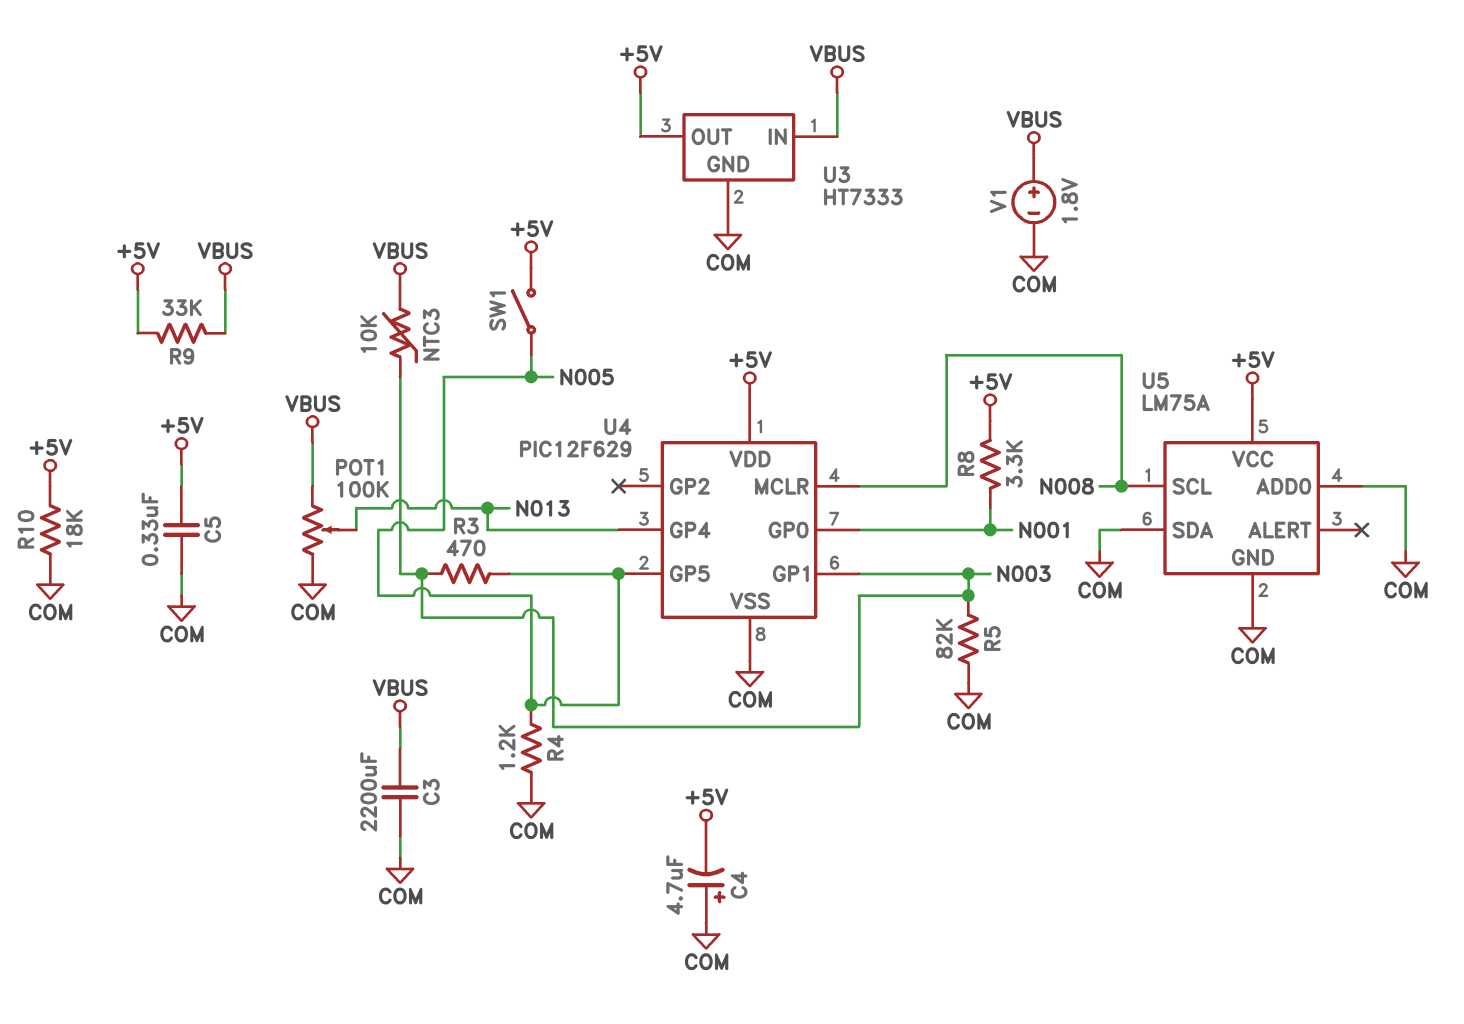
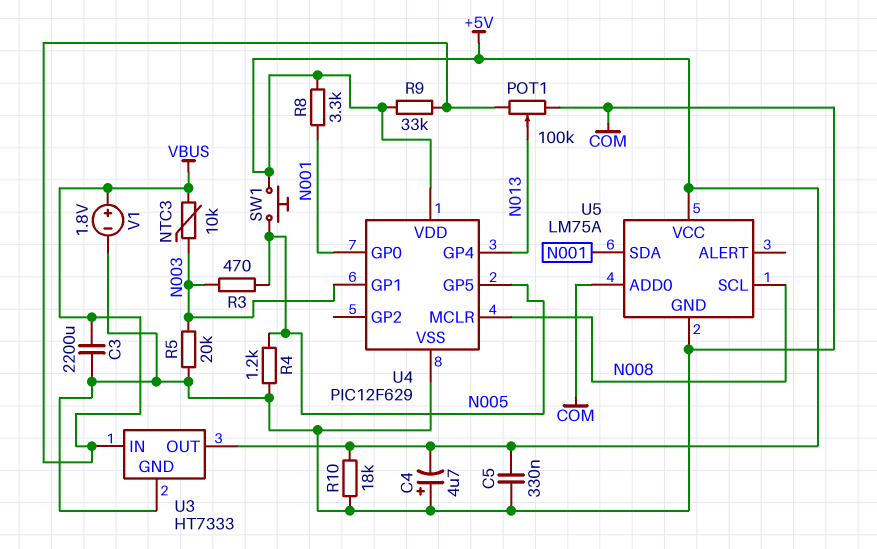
R5: 82k (COM, N003) -> 20k (COM, N003)
SW1: switch (+5V, N005) -> button (+5V, N005)
U5 pin SDA: COM -> N001

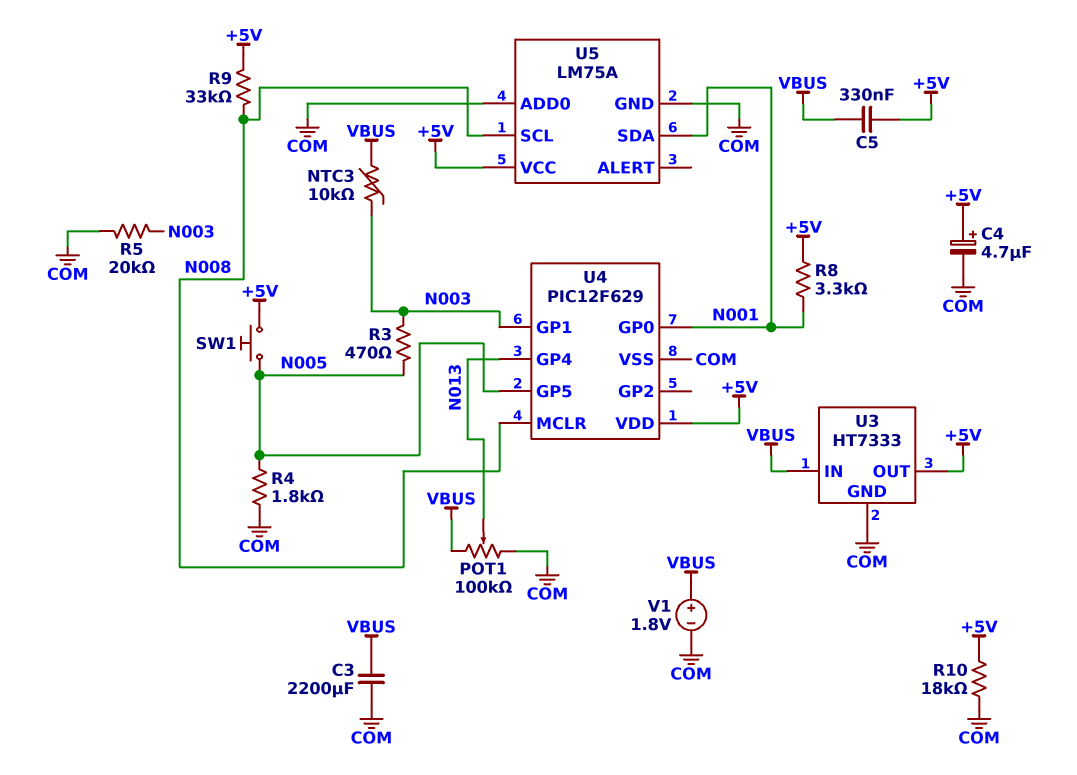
C4: 4.7uF (plus COM, minus +5V) -> 4.7uF (plus +5V, minus COM)
C5: 330nF (+5V, COM) -> 330nF (+5V, VBUS)
R4: 1.2k (COM, N005) -> 1.8k (COM, N005)
R9: 33k (+5V, VBUS) -> 33k (+5V, N008)

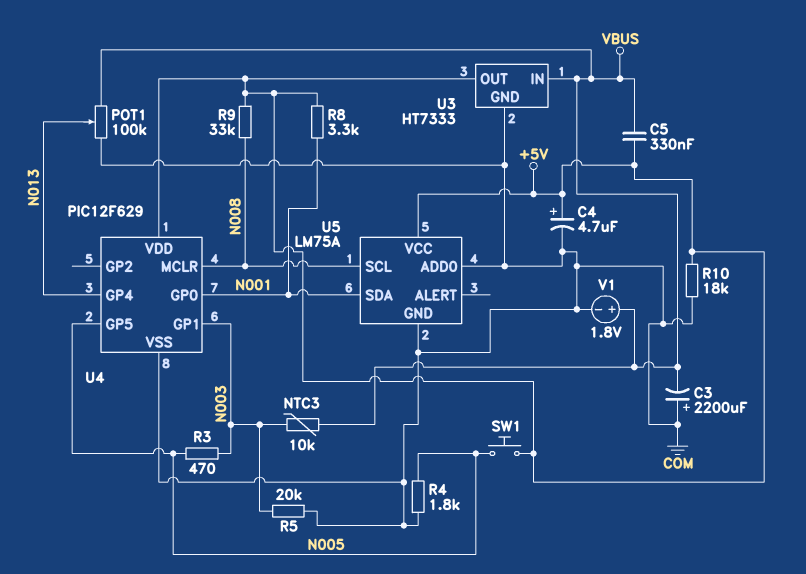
C3: 2200uF (COM, VBUS) -> 2200uF (plus COM, minus VBUS)

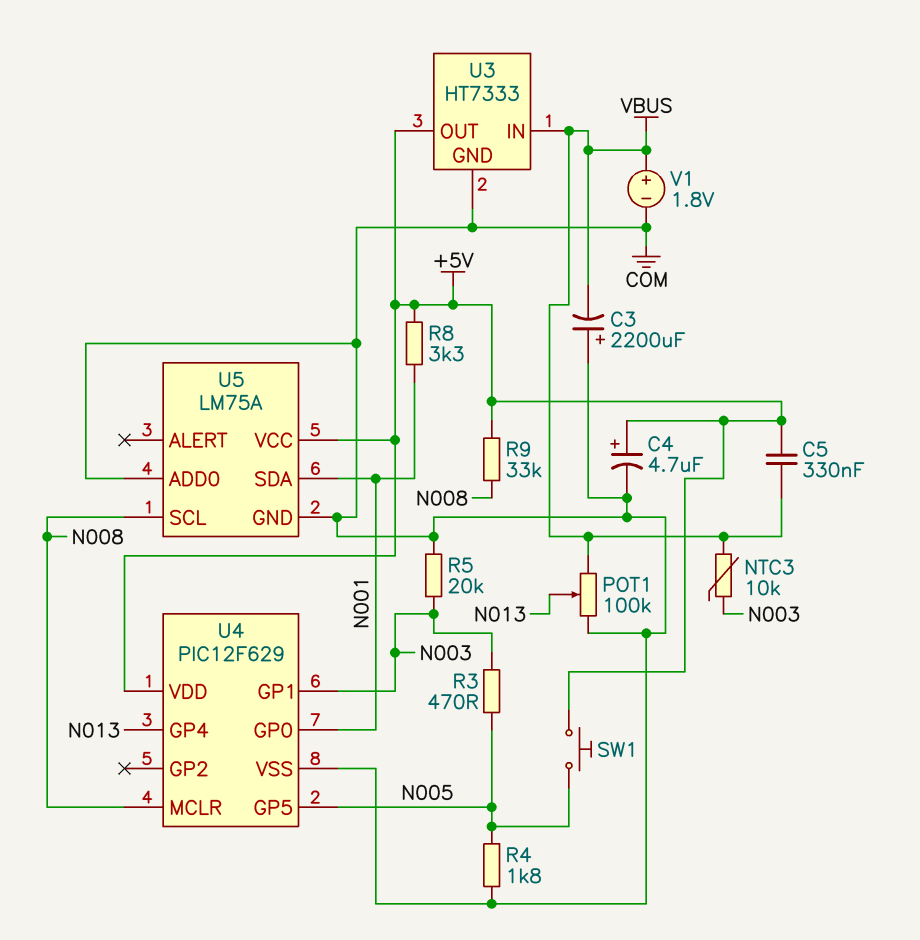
R10: 18k (+5V, COM) -> none

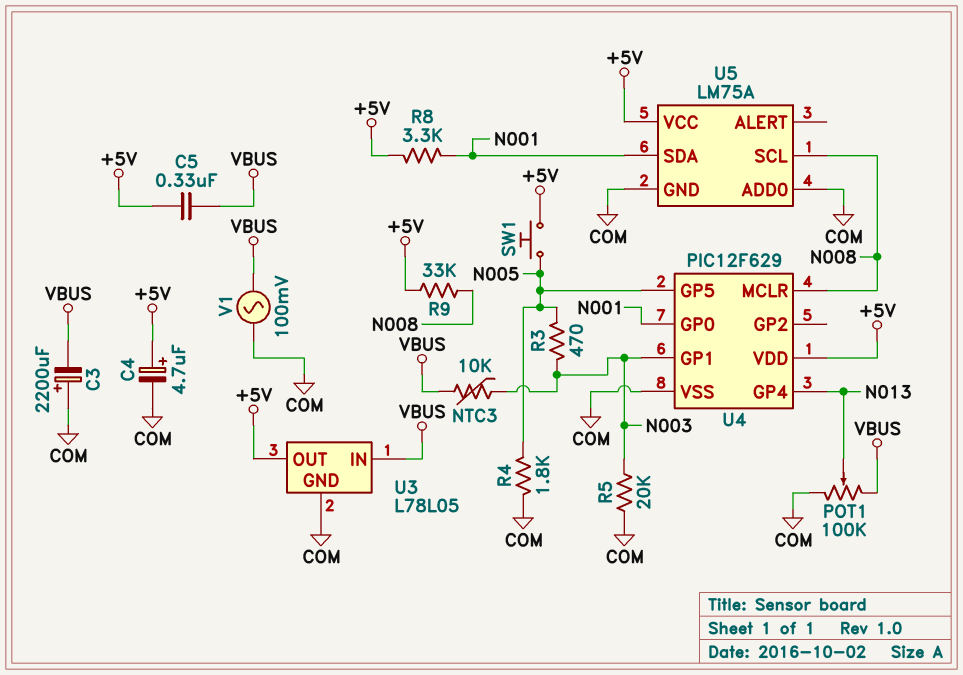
U3: HT7333 -> L78L05
V1: 1.8V (plus VBUS, minus COM) -> AC 100mV (COM, VBUS)

